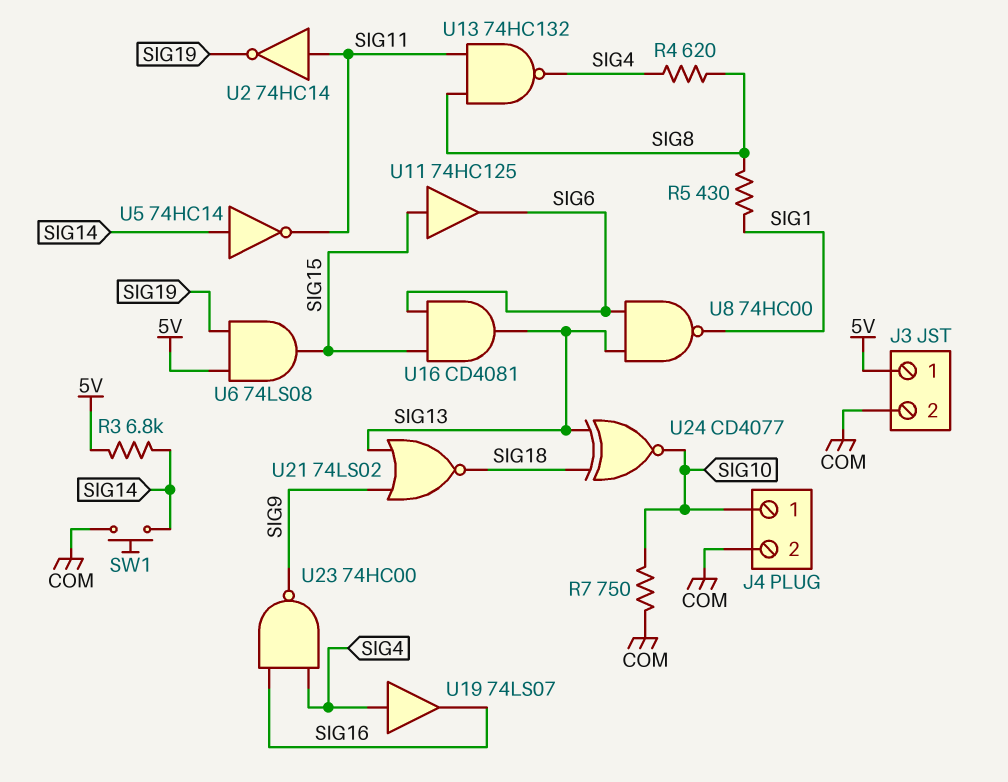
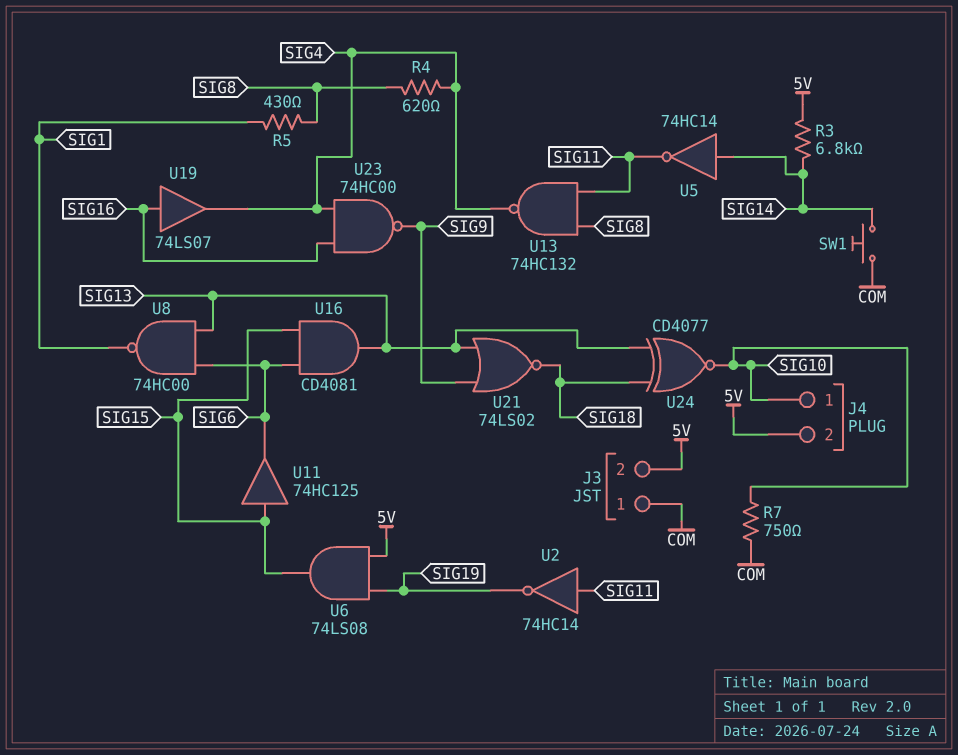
J3 pin 1: 5V -> COM
J3 pin 2: COM -> 5V
J4 pin 2: COM -> 5V
U19: buffer 74LS07 (in SIG4, out SIG16) -> buffer 74LS07 (in SIG16, out SIG4)

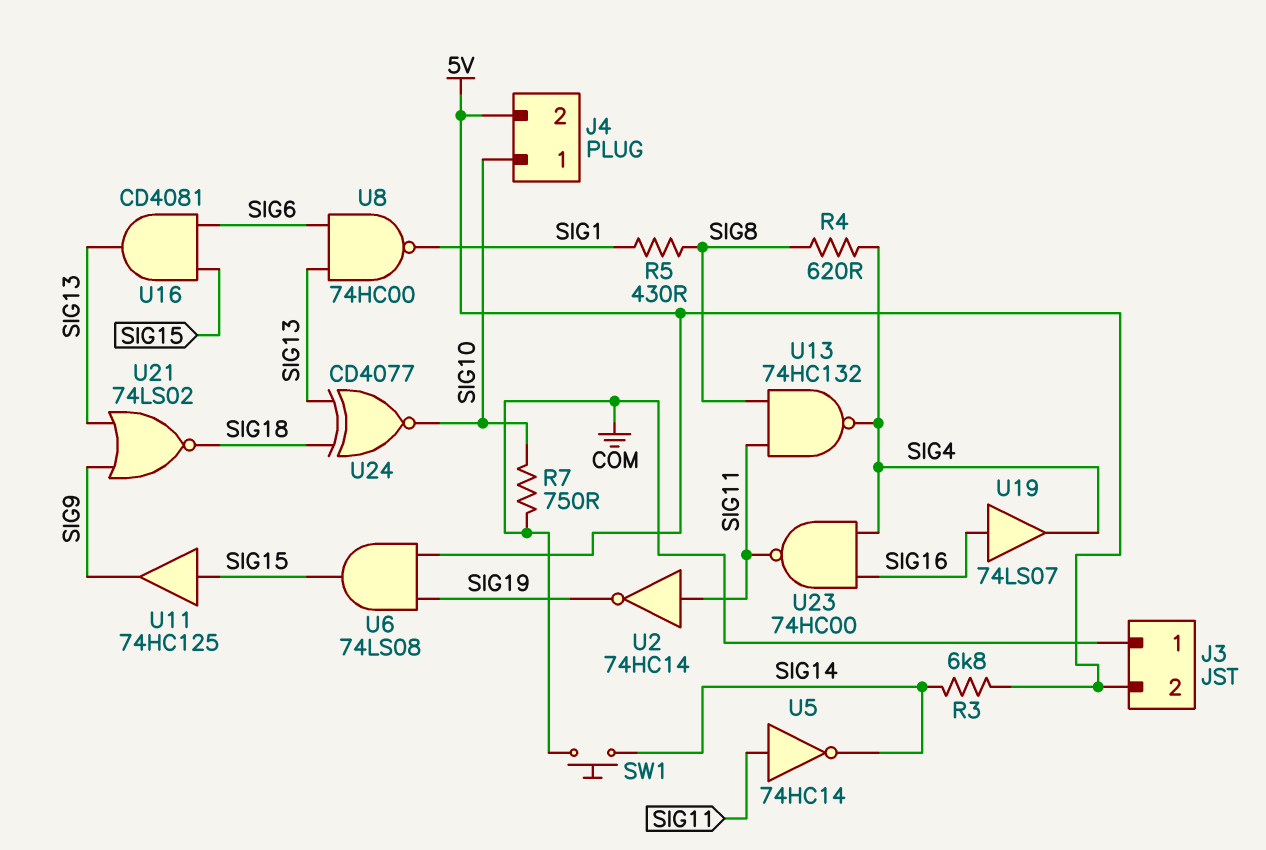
U5: NOT 74HC14 (in SIG14, out SIG11) -> NOT 74HC14 (in SIG11, out SIG14)
U11: buffer 74HC125 (in SIG15, out SIG6) -> buffer 74HC125 (in SIG15, out SIG9)
U23: NAND 74HC00 (in SIG4, in SIG16, out SIG9) -> NAND 74HC00 (in SIG4, in SIG16, out SIG11)

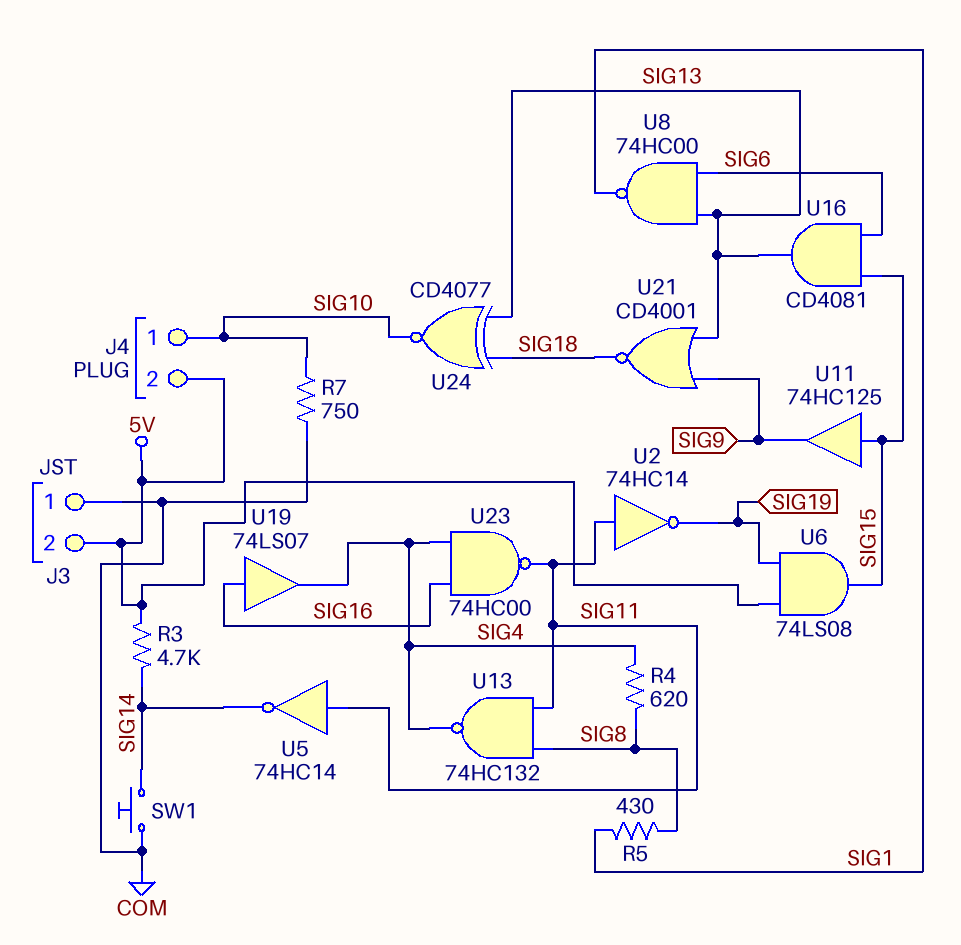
R3: 6.8k (5V, SIG14) -> 4.7k (5V, SIG14)
U21: NOR 74LS02 (in SIG9, in SIG13, out SIG18) -> NOR CD4001 (in SIG9, in SIG13, out SIG18)

